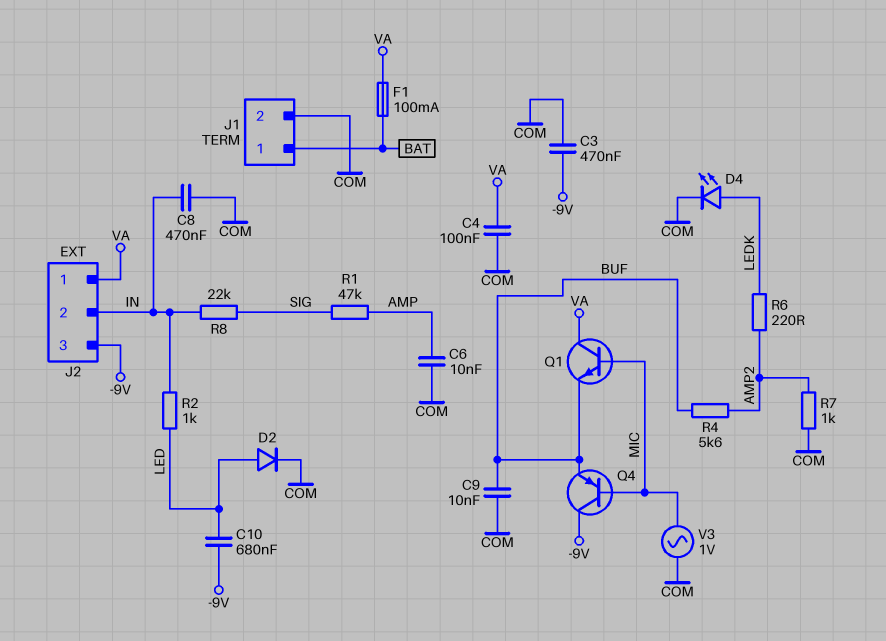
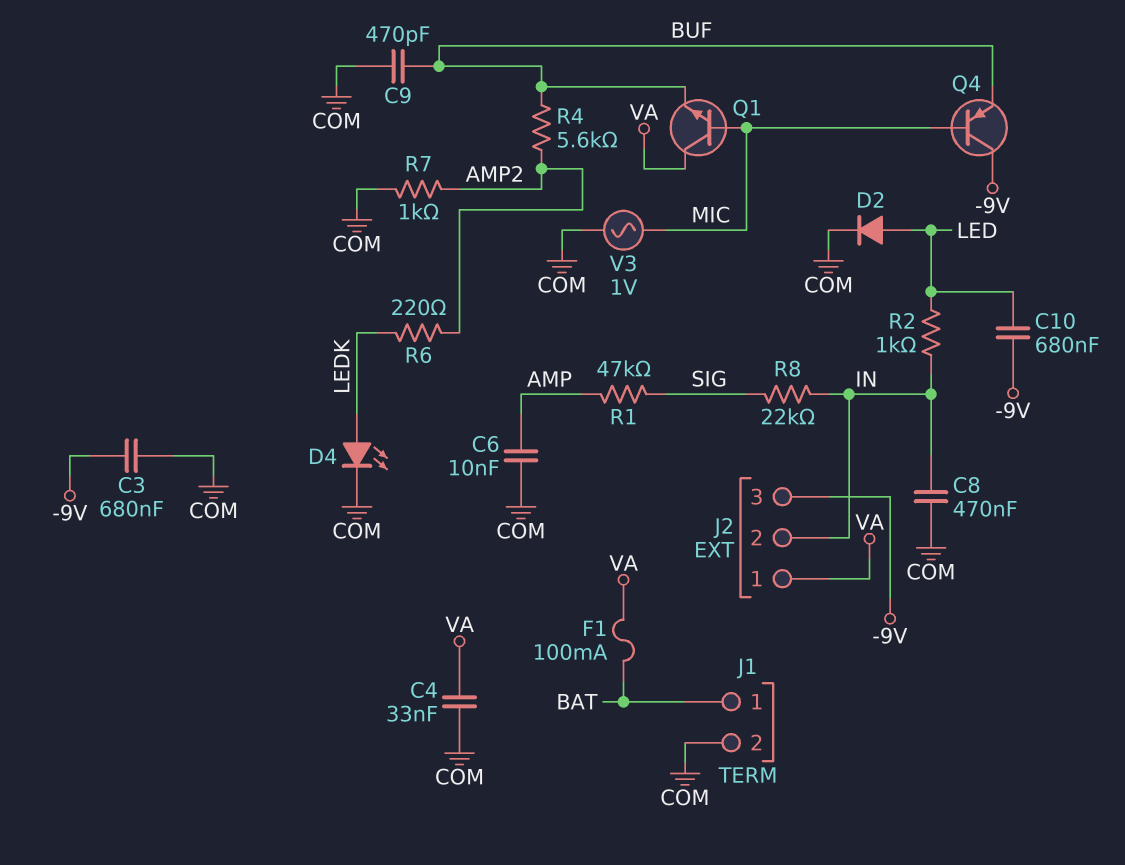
C3: 470nF (-9V, COM) -> 680nF (-9V, COM)
C4: 100nF (COM, VA) -> 33nF (COM, VA)
C9: 10nF (BUF, COM) -> 470pF (BUF, COM)

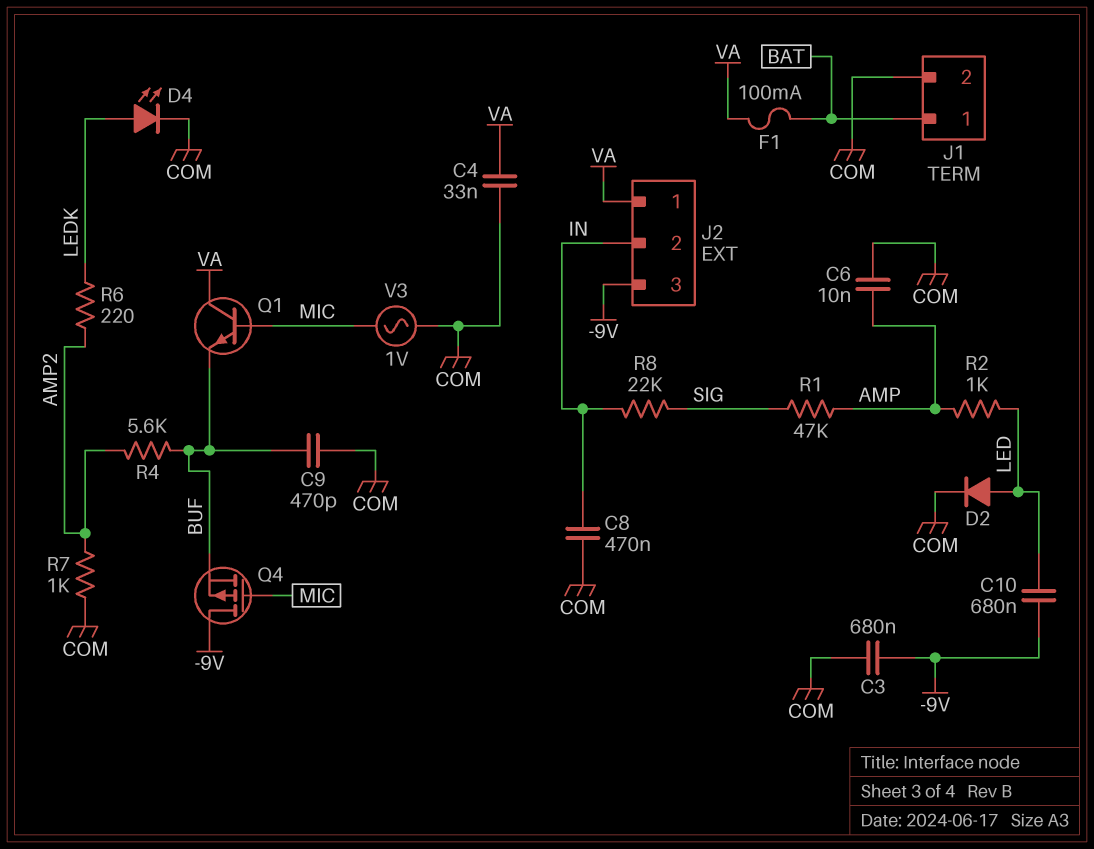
Q4: PNP (B MIC, C -9V, E BUF) -> PMOS (G MIC, D -9V, S BUF)
R2: 1k (IN, LED) -> 1k (AMP, LED)

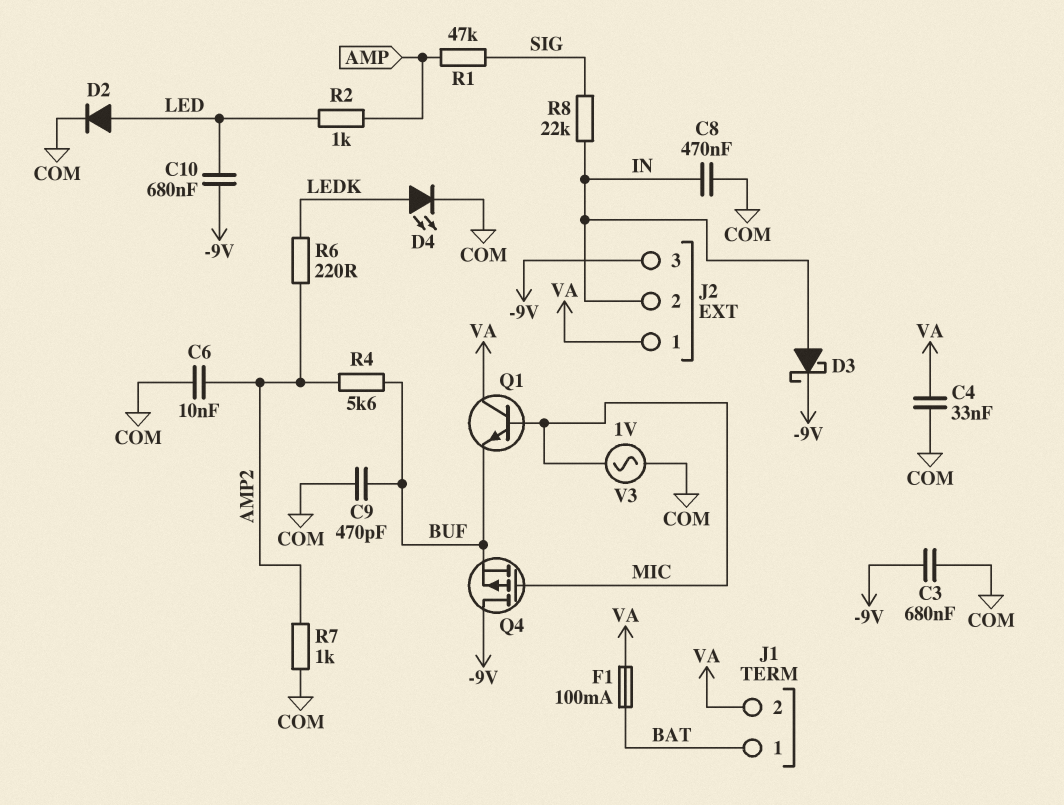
C6: 10nF (AMP, COM) -> 10nF (AMP2, COM)
D3: none -> schottky (A IN, K -9V)
J1 pin 2: COM -> VA

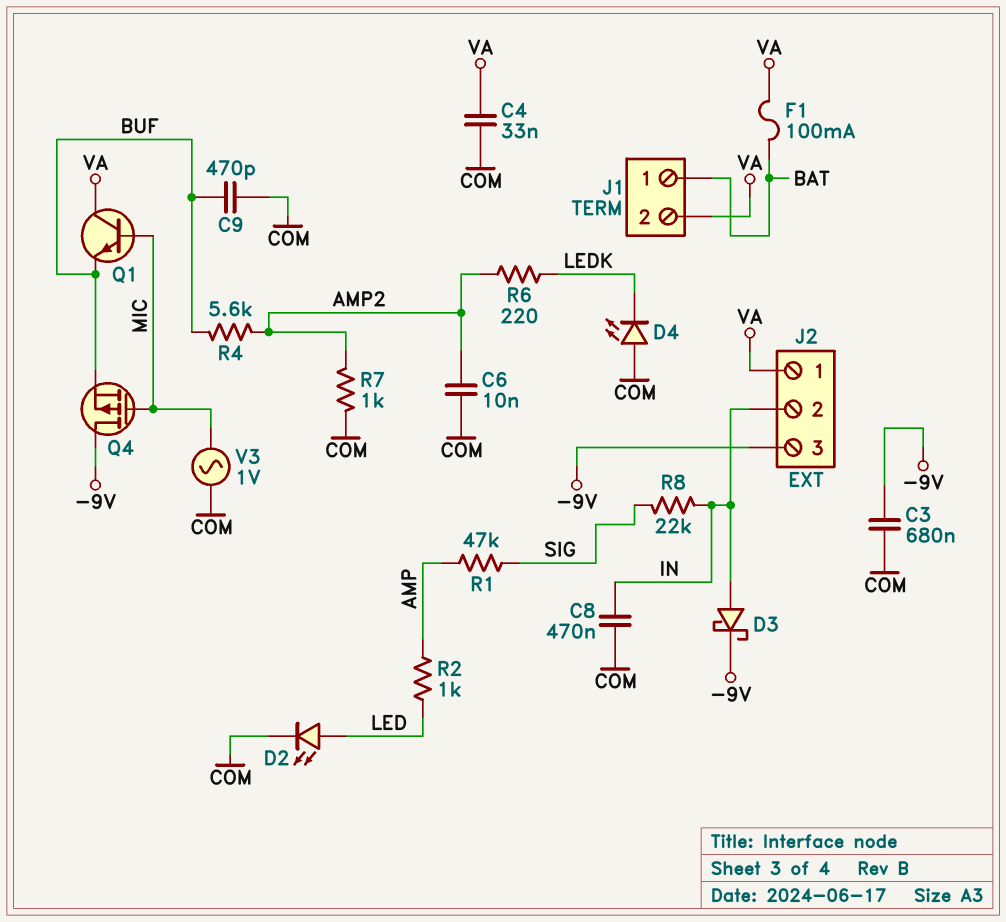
C10: 680nF (-9V, LED) -> none
D2: diode (A LED, K COM) -> LED (A LED, K COM)
D4: LED (A LEDK, K COM) -> LED (A COM, K LEDK)

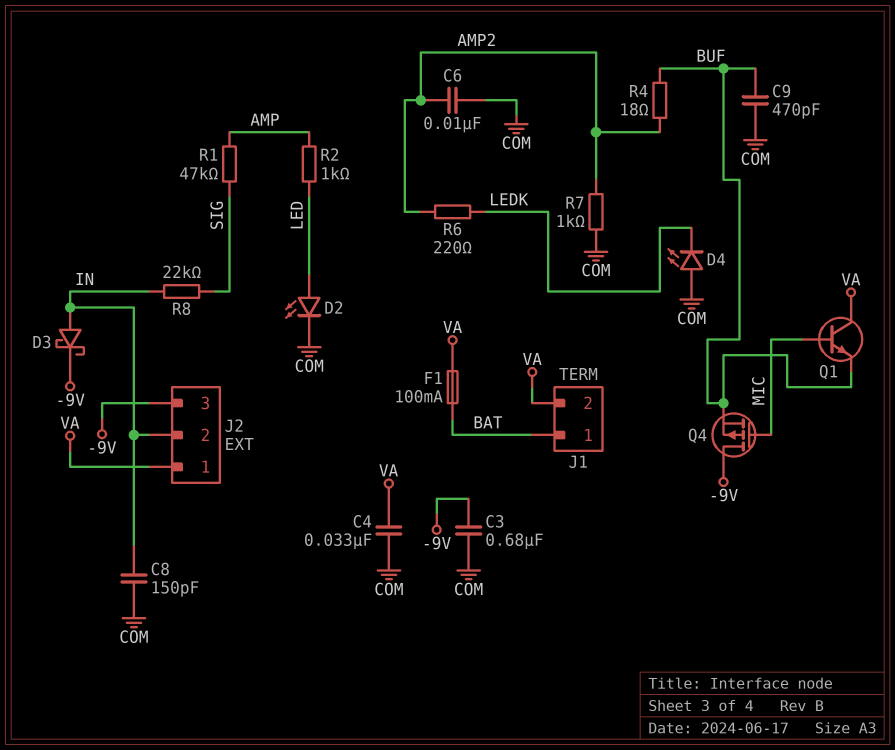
C8: 470nF (COM, IN) -> 150pF (COM, IN)
R4: 5.6k (AMP2, BUF) -> 18 (AMP2, BUF)
V3: AC 1V (COM, MIC) -> none

